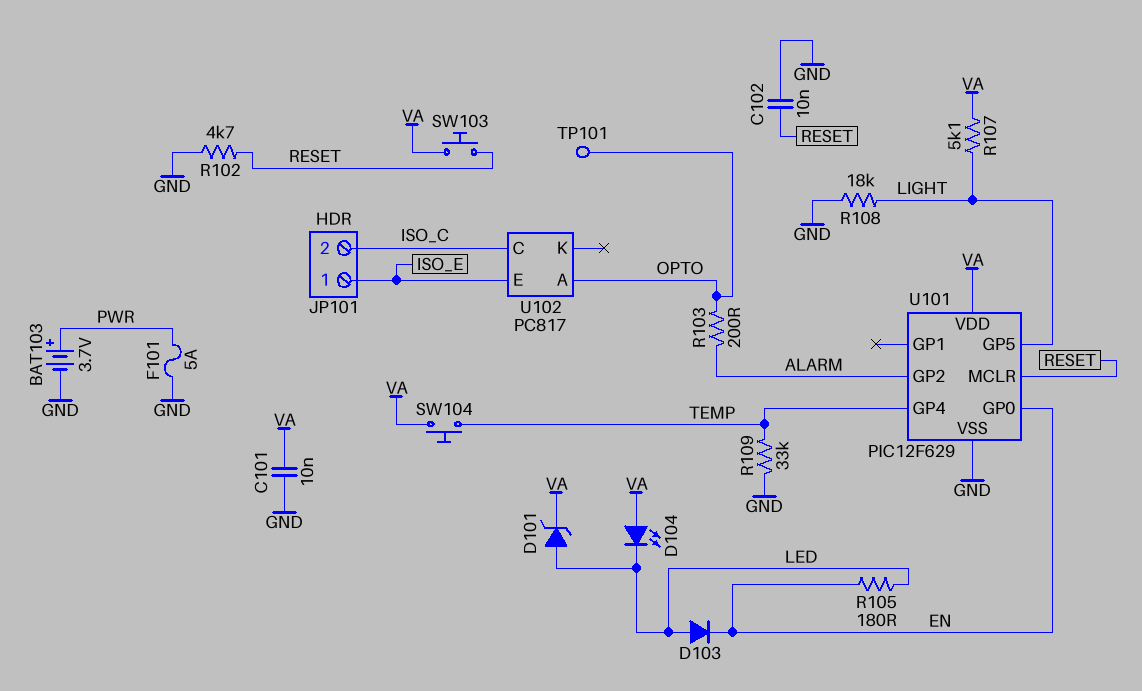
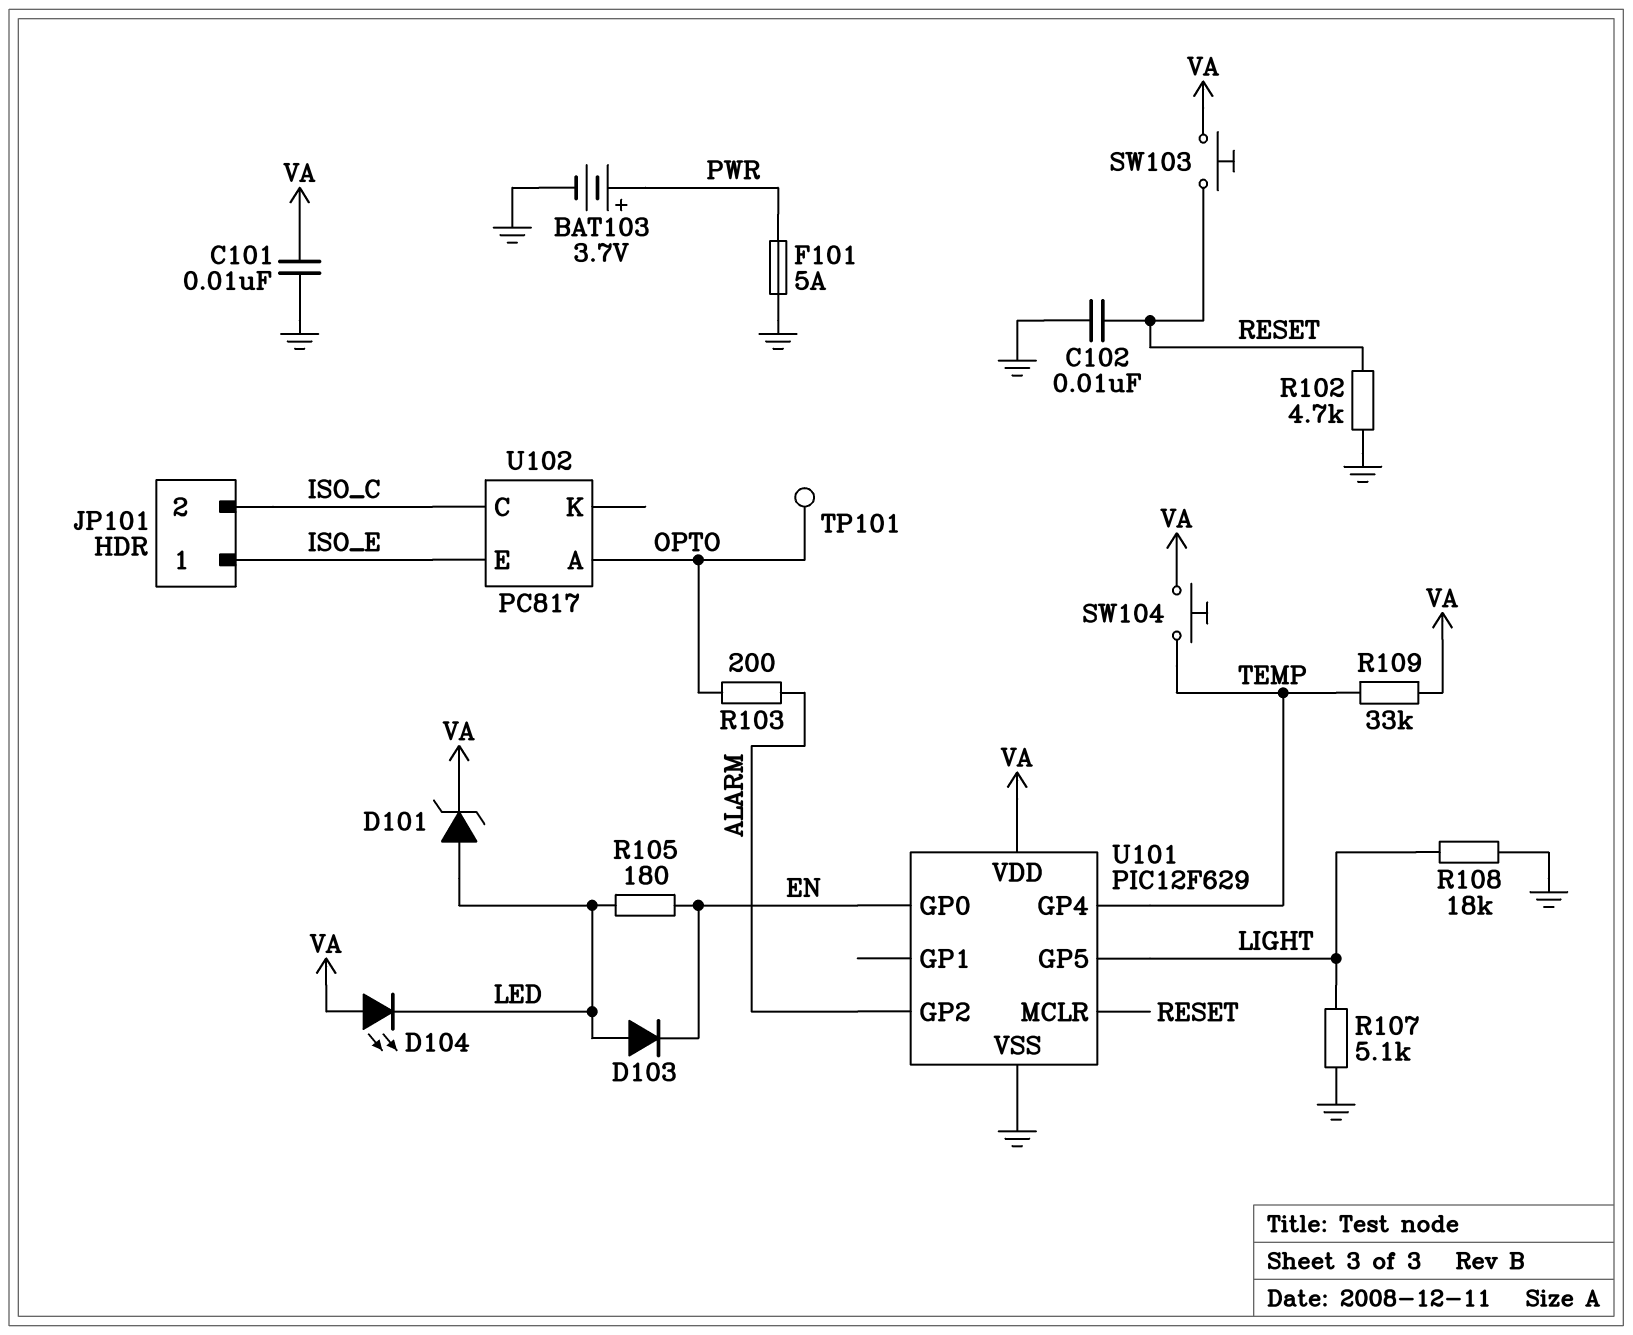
R107: 5.1k (LIGHT, VA) -> 5.1k (GND, LIGHT)
R109: 33k (GND, TEMP) -> 33k (TEMP, VA)

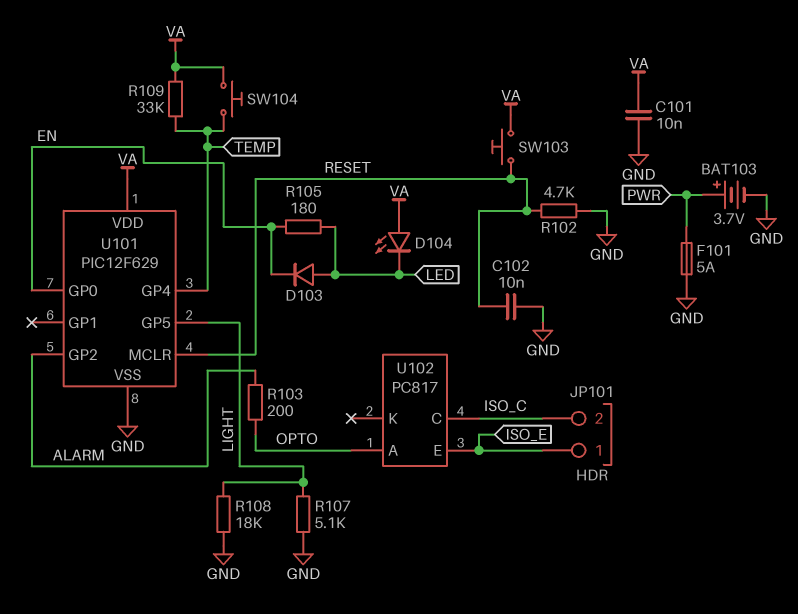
D101: zener (A LED, K VA) -> none
TP101: test point (OPTO) -> none

